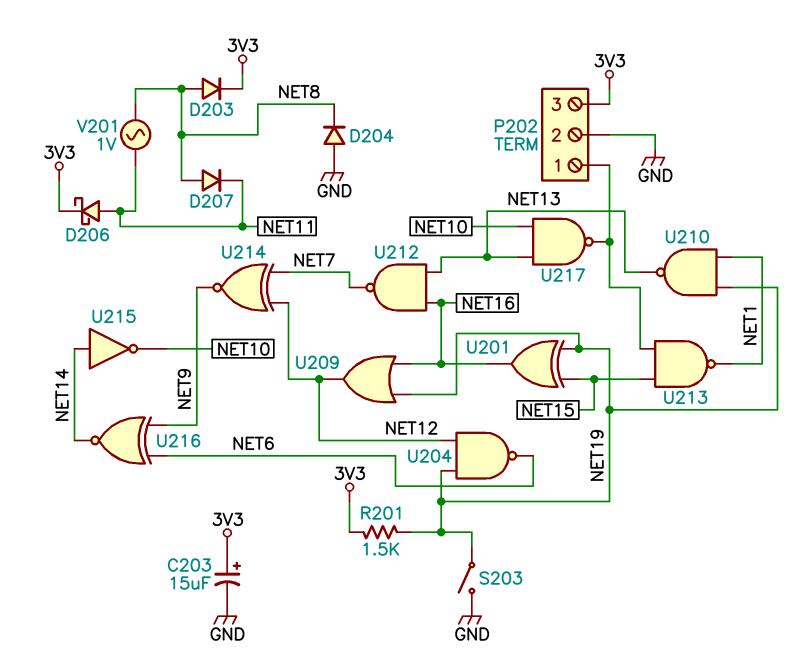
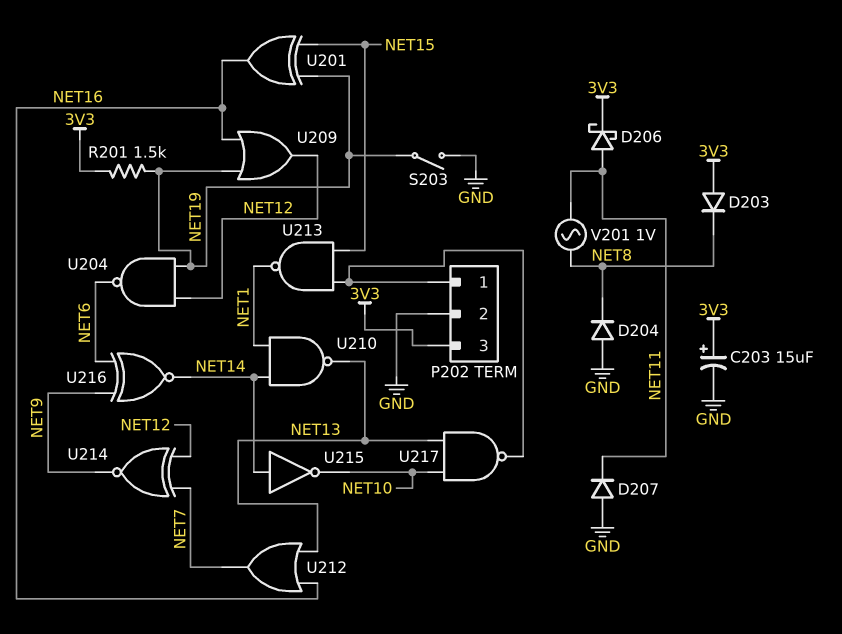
D203: diode (A NET8, K 3V3) -> diode (A 3V3, K NET8)
D207: diode (A NET8, K NET11) -> diode (A GND, K NET11)
U210: NAND (in NET1, in NET19, out NET13) -> NAND (in NET1, in NET14, out NET13)
U212: NAND (in NET13, in NET16, out NET7) -> OR (in NET13, in NET16, out NET7)

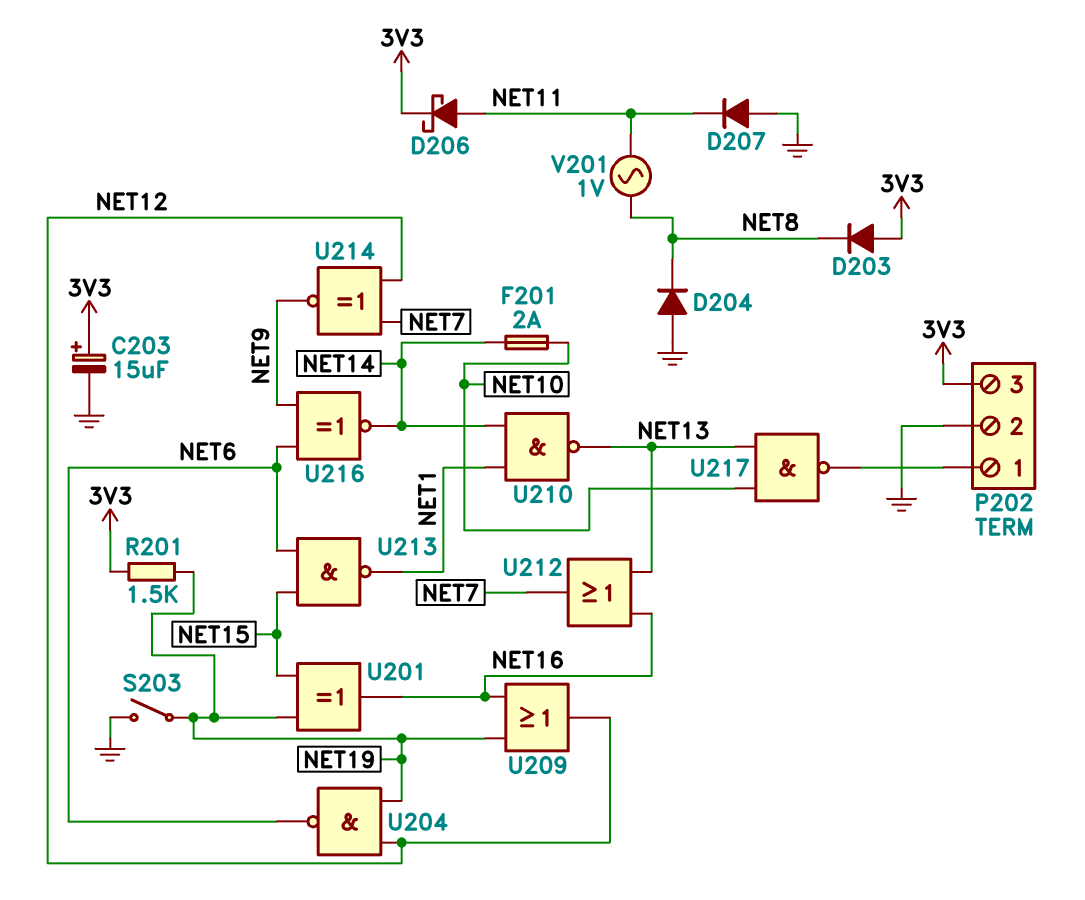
F201: none -> 2A (NET10, NET14)
U213: NAND (in NET15, in P202/1, out NET1) -> NAND (in NET6, in NET15, out NET1)
U215: NOT (in NET14, out NET10) -> none

